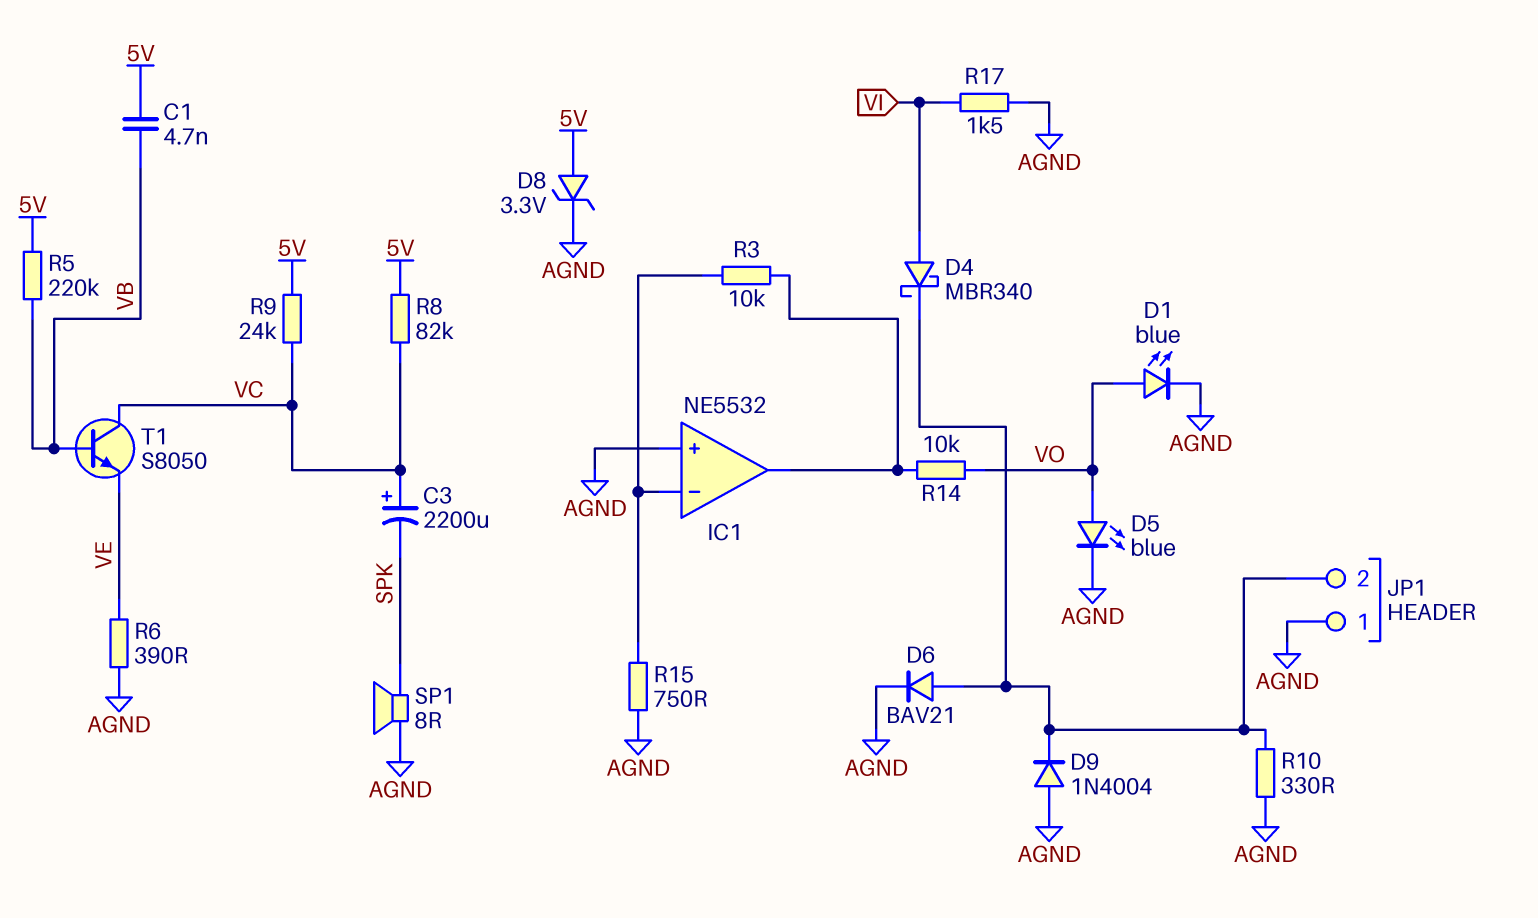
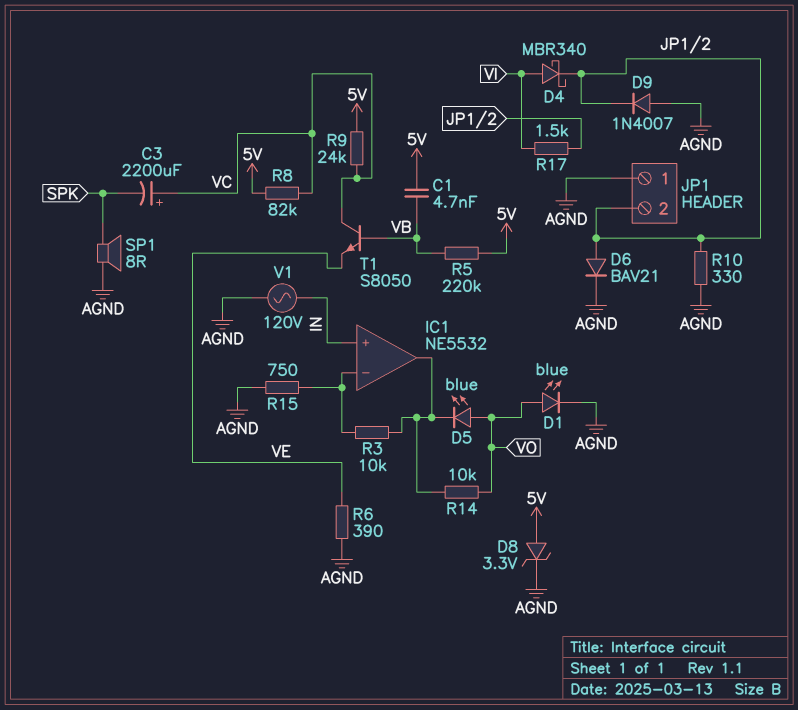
D5: LED blue (A VO, K AGND) -> LED blue (A VO, K IC1/out)
D9: diode 1N4004 (A AGND, K JP1/2) -> diode 1N4007 (A AGND, K JP1/2)
IC1 pin in+: AGND -> IN
R17: 1.5k (AGND, VI) -> 1.5k (JP1/2, VI)
V1: none -> AC 120V (AGND, IN)

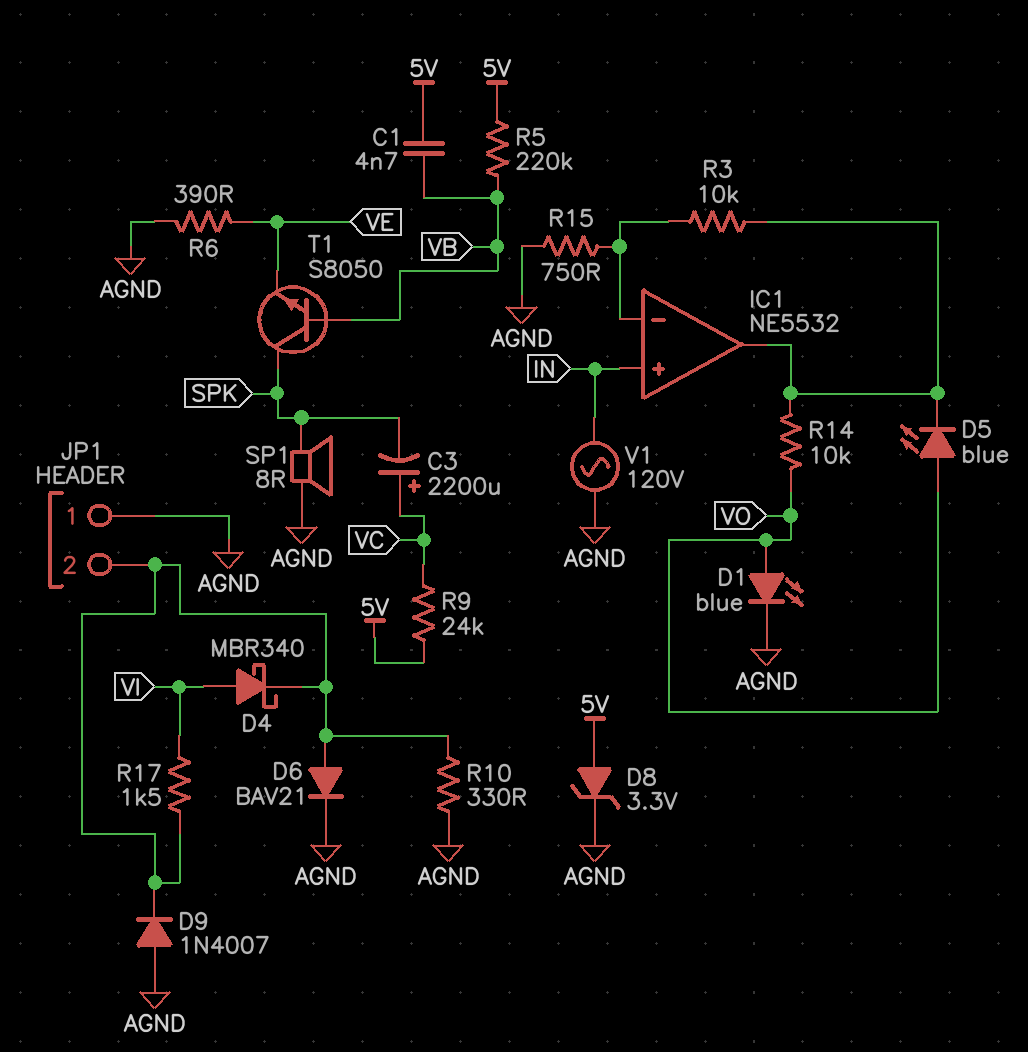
R8: 82k (5V, VC) -> none
T1: NPN S8050 (B VB, C VC, E VE) -> NPN S8050 (B VB, C SPK, E VE)

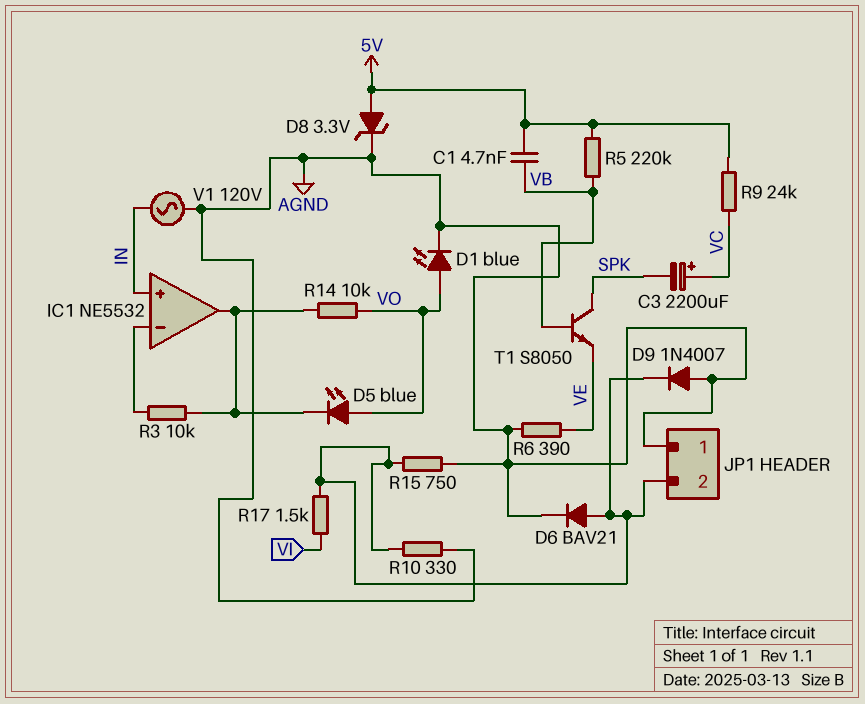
D4: schottky MBR340 (A VI, K JP1/2) -> none
R15: 750 (AGND, IC1/in-) -> 750 (AGND, JP1/2)
SP1: speaker 8R (AGND, SPK) -> none

